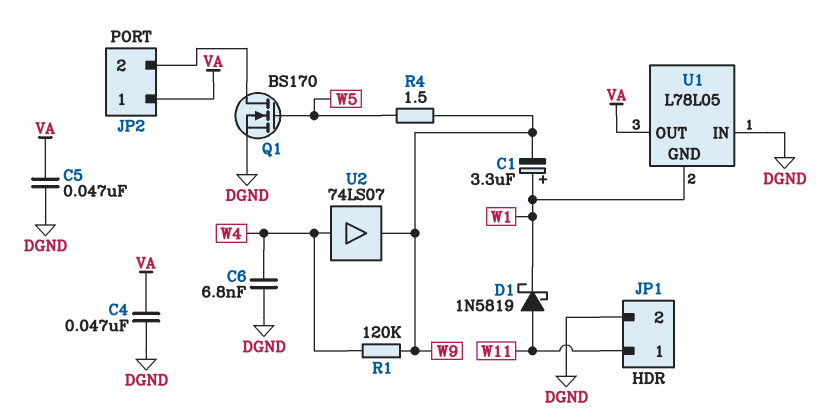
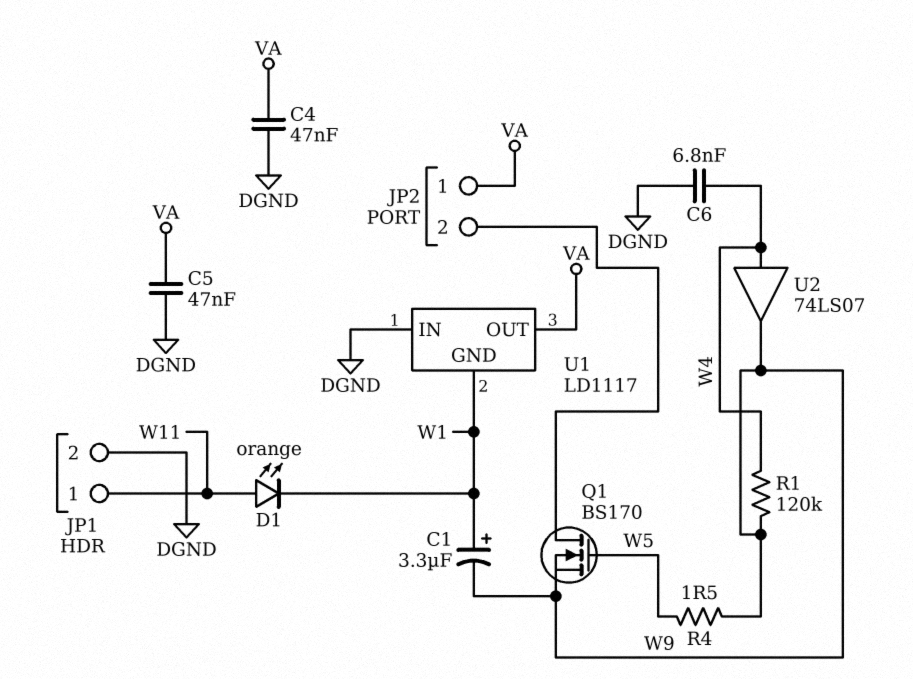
D1: schottky 1N5819 (A W11, K W1) -> LED orange (A W11, K W1)
Q1: NMOS BS170 (G W5, D JP2/2, S DGND) -> NMOS BS170 (G W5, D JP2/2, S W9)
U1: L78L05 -> LD1117

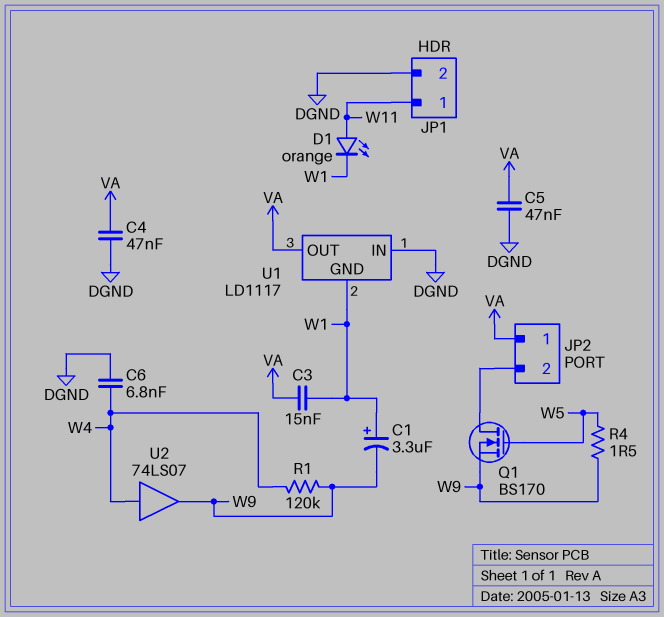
C3: none -> 15nF (VA, W1)

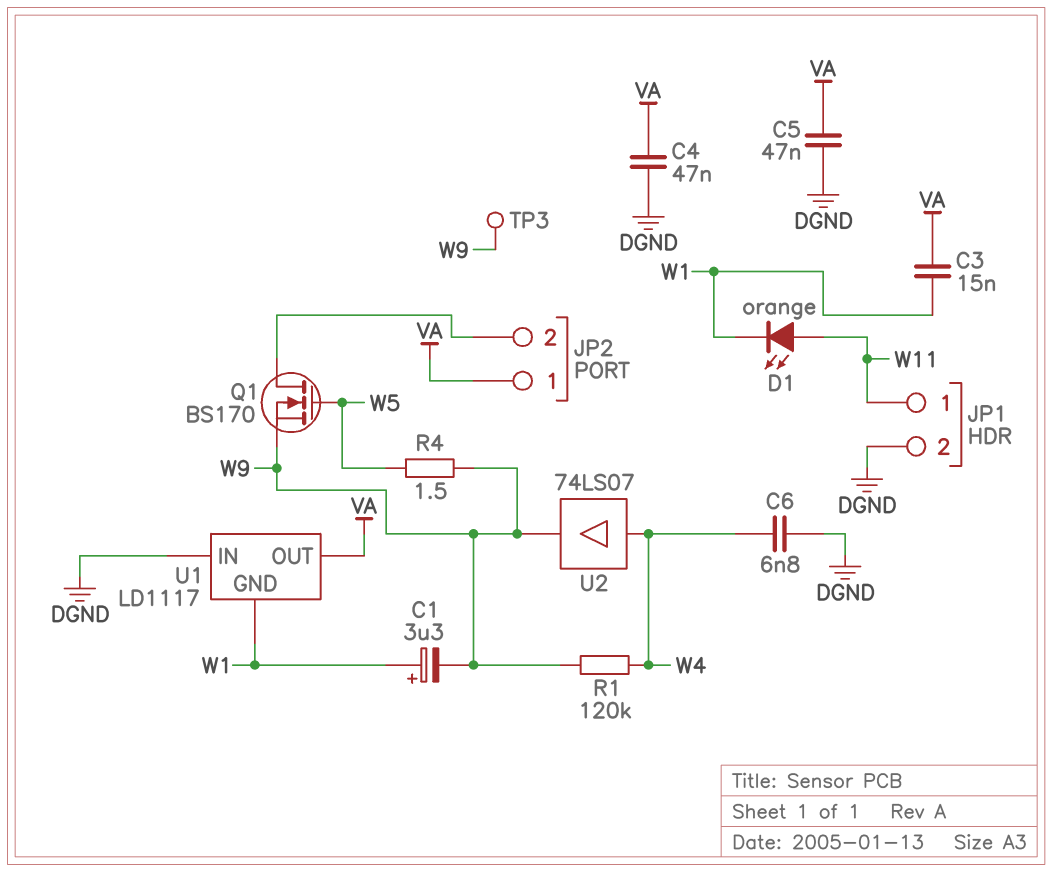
TP3: none -> test point (W9)

